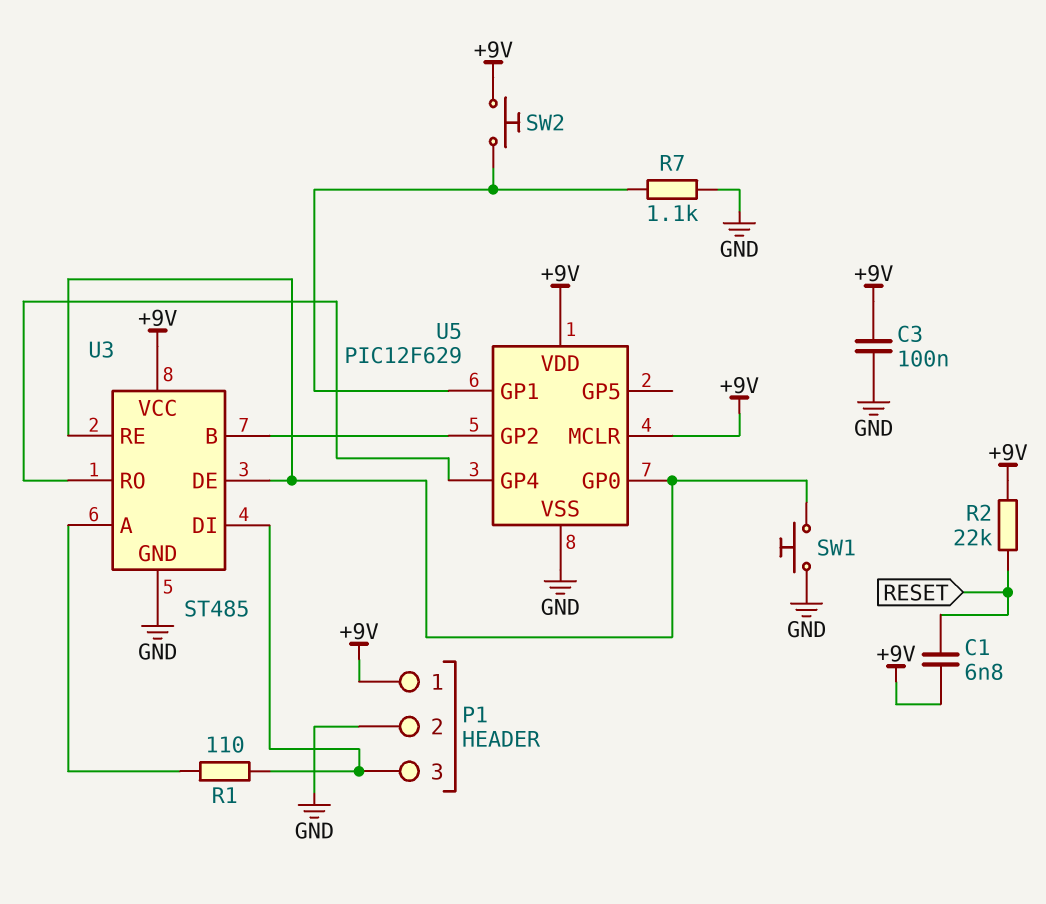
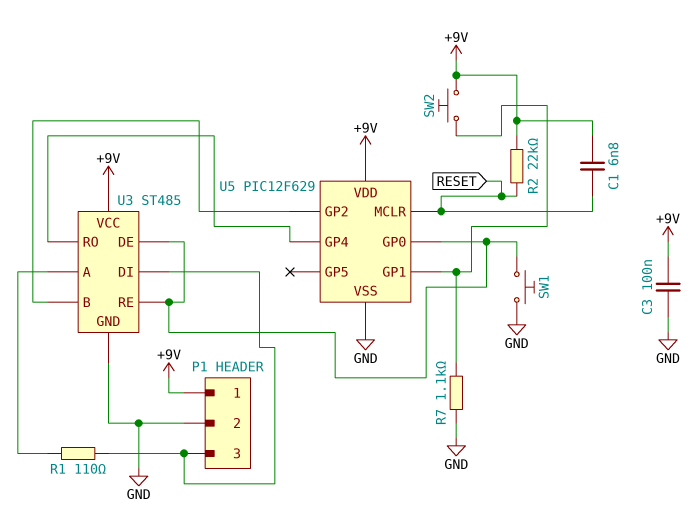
U5 pin MCLR: +9V -> RESET

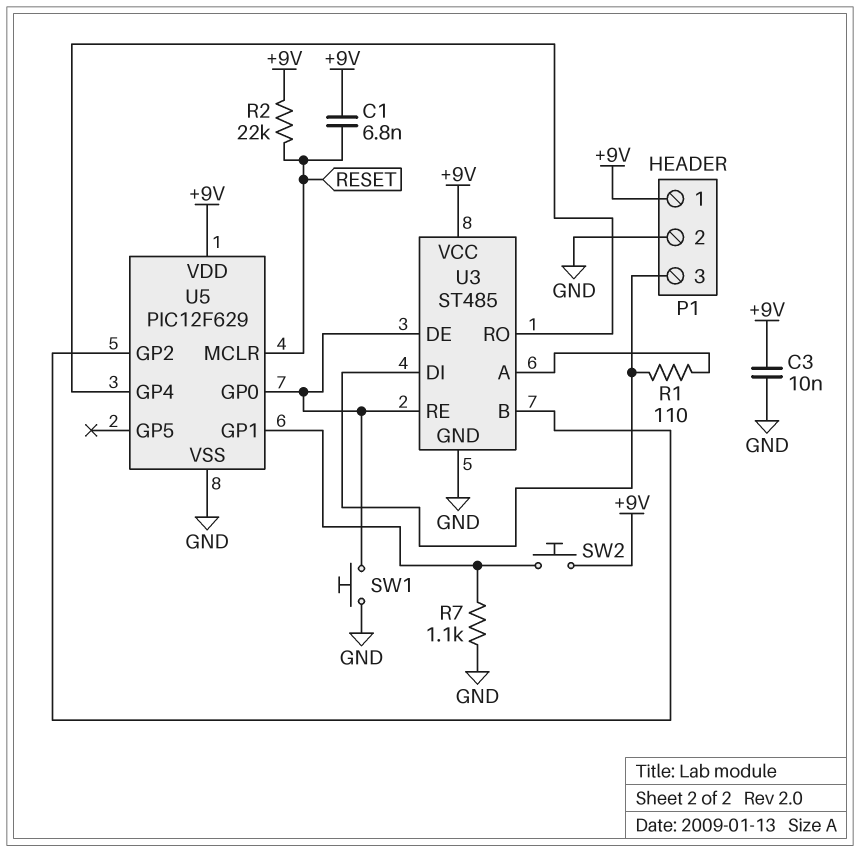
C3: 100nF (+9V, GND) -> 10nF (+9V, GND)

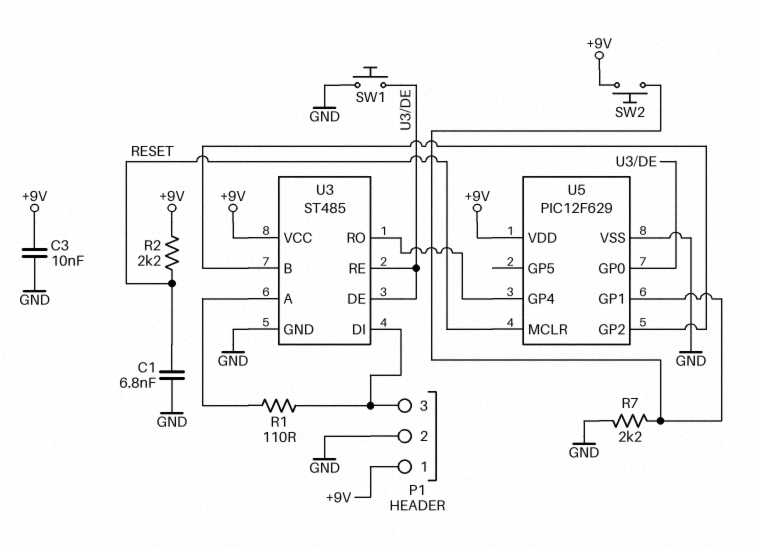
C1: 6.8nF (+9V, RESET) -> 6.8nF (GND, RESET)
R2: 22k (+9V, RESET) -> 2.2k (+9V, RESET)
R7: 1.1k (GND, U5/GP1) -> 2.2k (GND, U5/GP1)

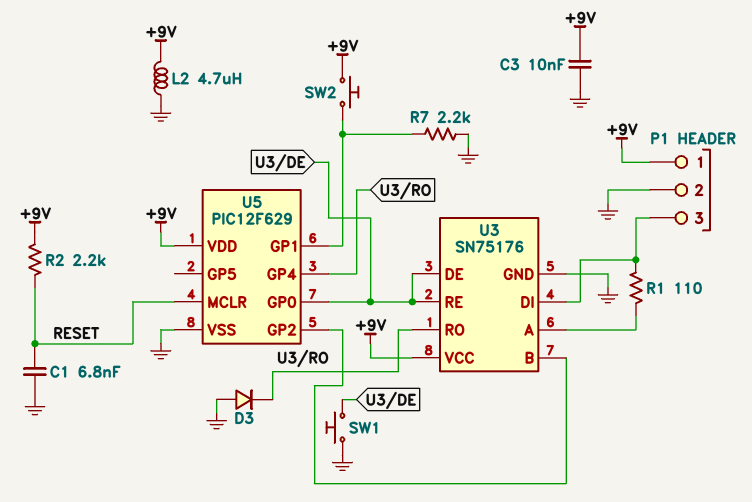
D3: none -> diode (A GND, K U3/RO)
L2: none -> 4.7uH (+9V, GND)
U3: ST485 -> SN75176

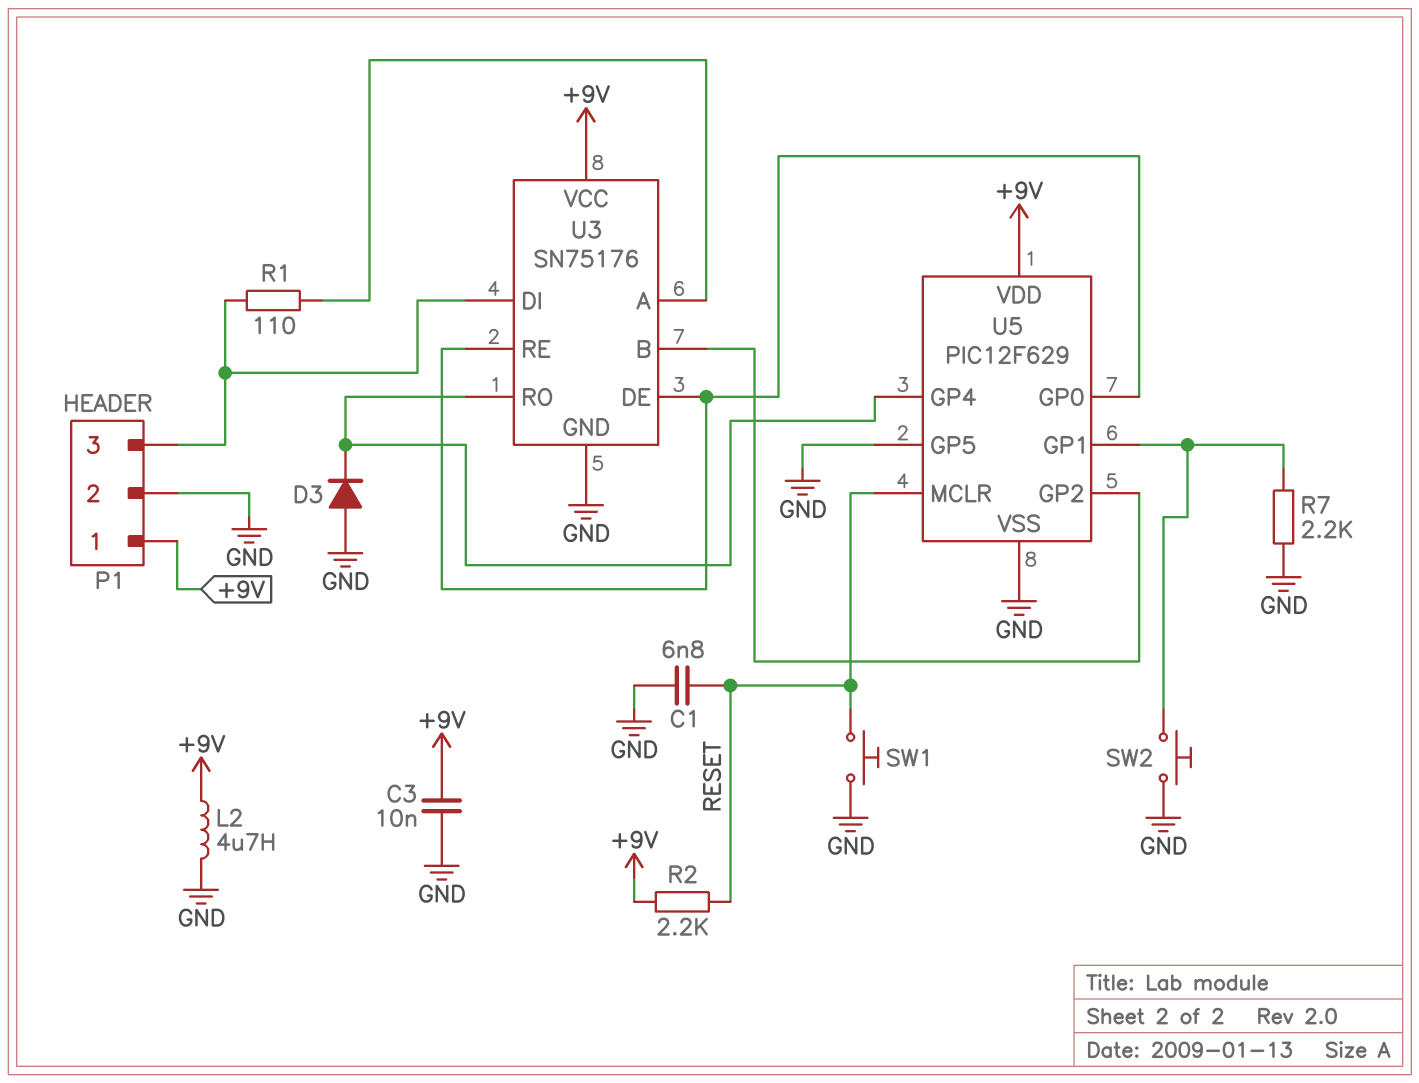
SW1: button (GND, U3/DE) -> button (GND, RESET)
SW2: button (+9V, U5/GP1) -> button (GND, U5/GP1)
U5 pin GP5: none -> GND

